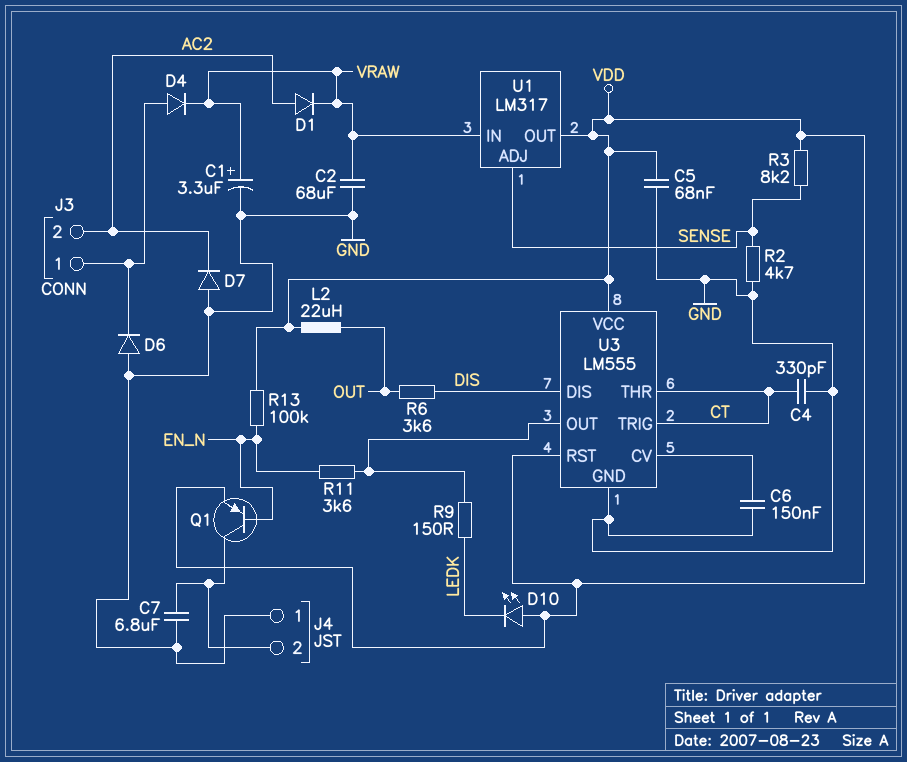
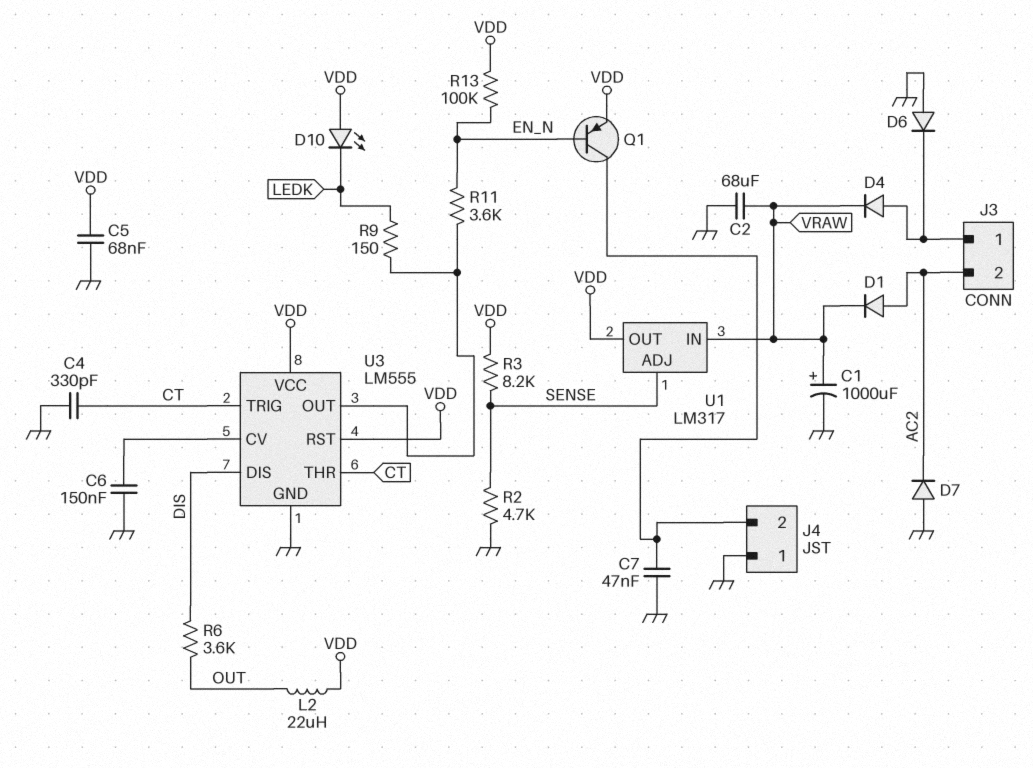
C1: 3.3uF (plus VRAW, minus GND) -> 1000uF (plus VRAW, minus GND)
C7: 6.8uF (GND, J4/2) -> 47nF (GND, J4/2)

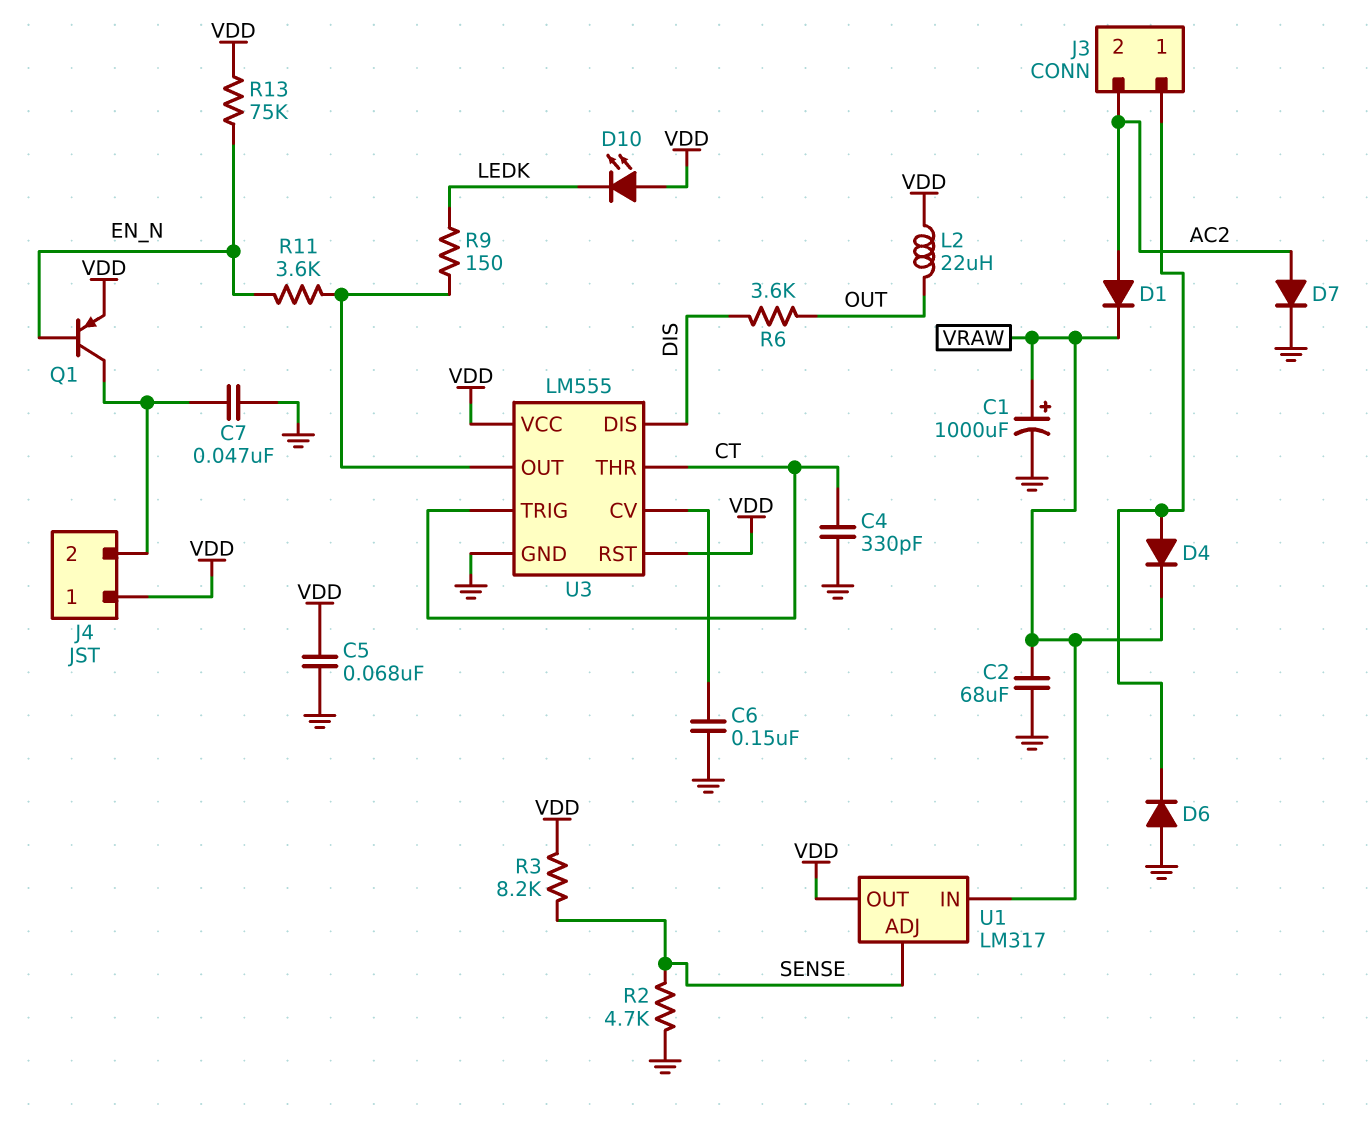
D7: diode (A GND, K AC2) -> diode (A AC2, K GND)
J4 pin 1: GND -> VDD
R13: 100k (EN_N, VDD) -> 75k (EN_N, VDD)

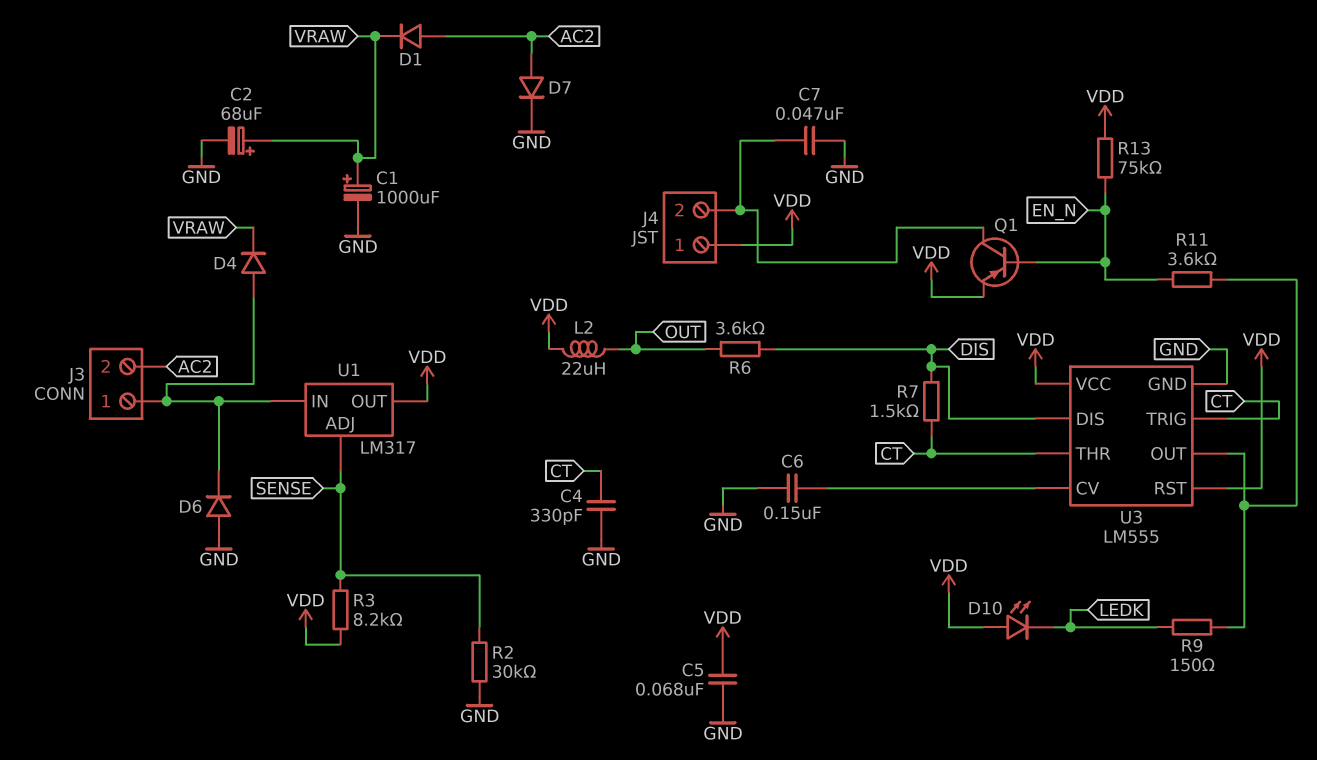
C2: 68uF (GND, VRAW) -> 68uF (plus VRAW, minus GND)
R2: 4.7k (GND, SENSE) -> 30k (GND, SENSE)
R7: none -> 1.5k (CT, DIS)
U1 pin IN: VRAW -> J3/1

